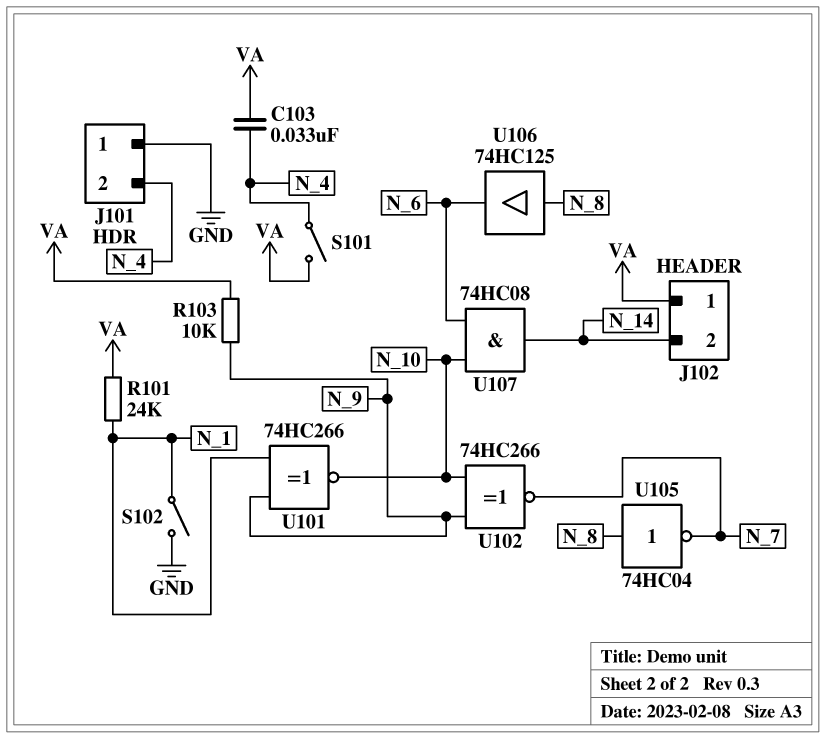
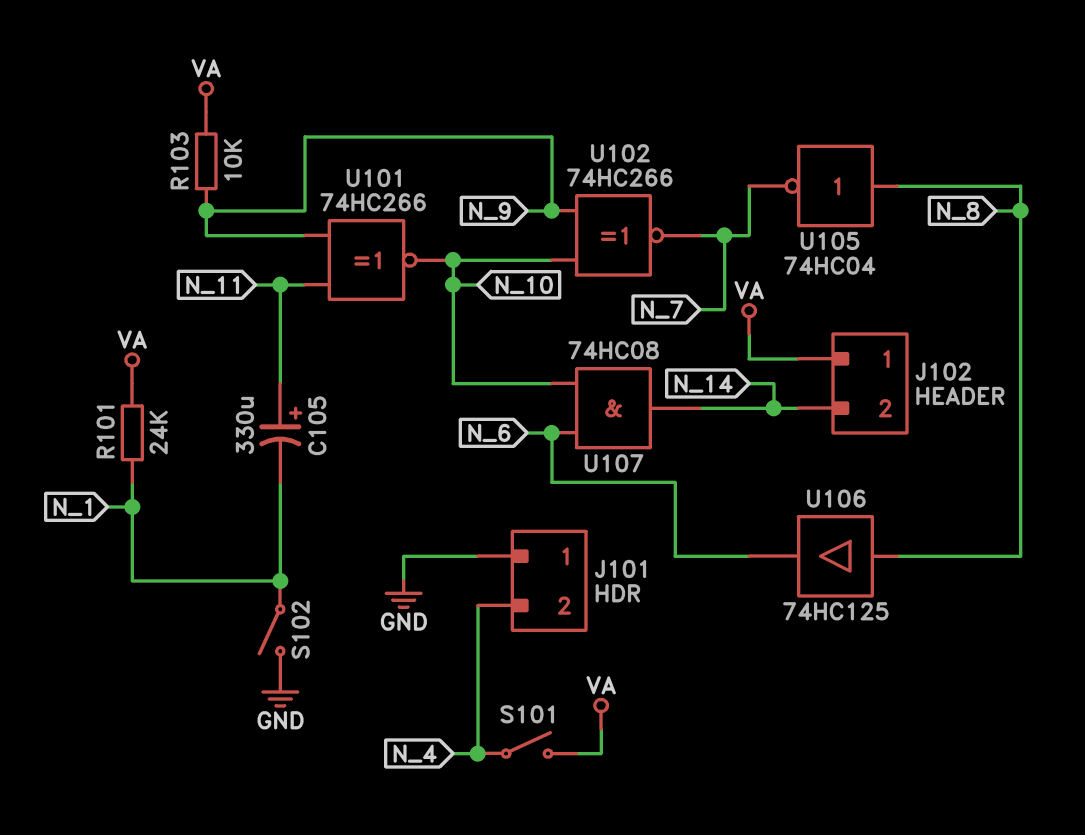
C103: 33nF (N_4, VA) -> none
C105: none -> 330uF (plus N_11, minus N_1)
U101: XNOR 74HC266 (in N_1, in N_9, out N_10) -> XNOR 74HC266 (in N_9, in N_11, out N_10)

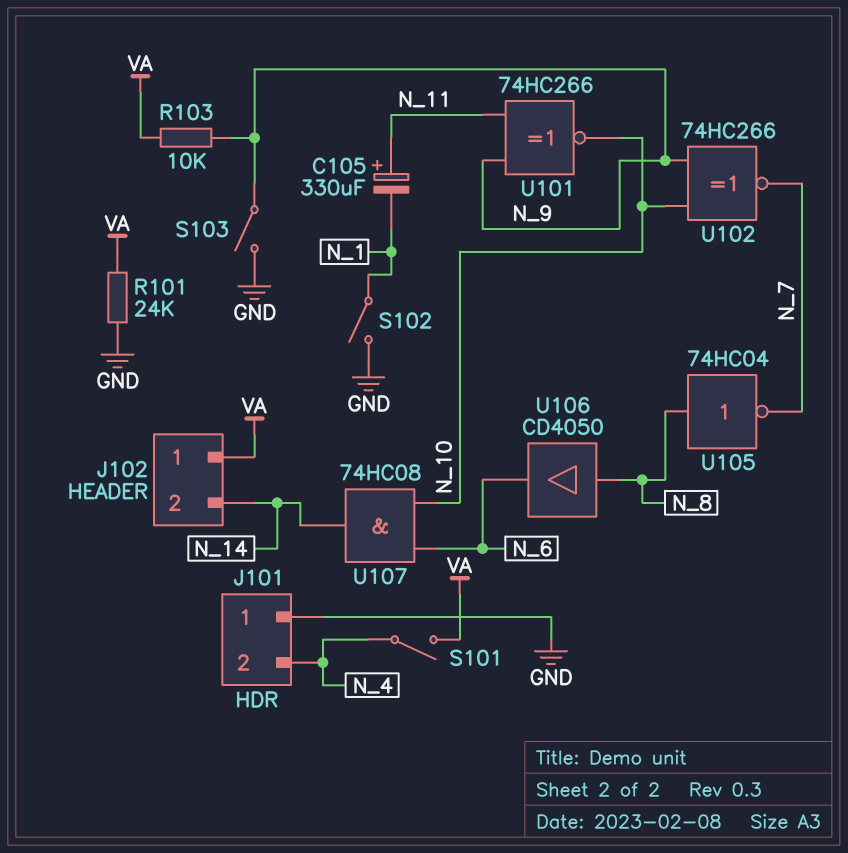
R101: 24k (N_1, VA) -> 24k (GND, VA)
S103: none -> switch (GND, N_9)
U106: buffer 74HC125 (in N_8, out N_6) -> buffer CD4050 (in N_8, out N_6)

